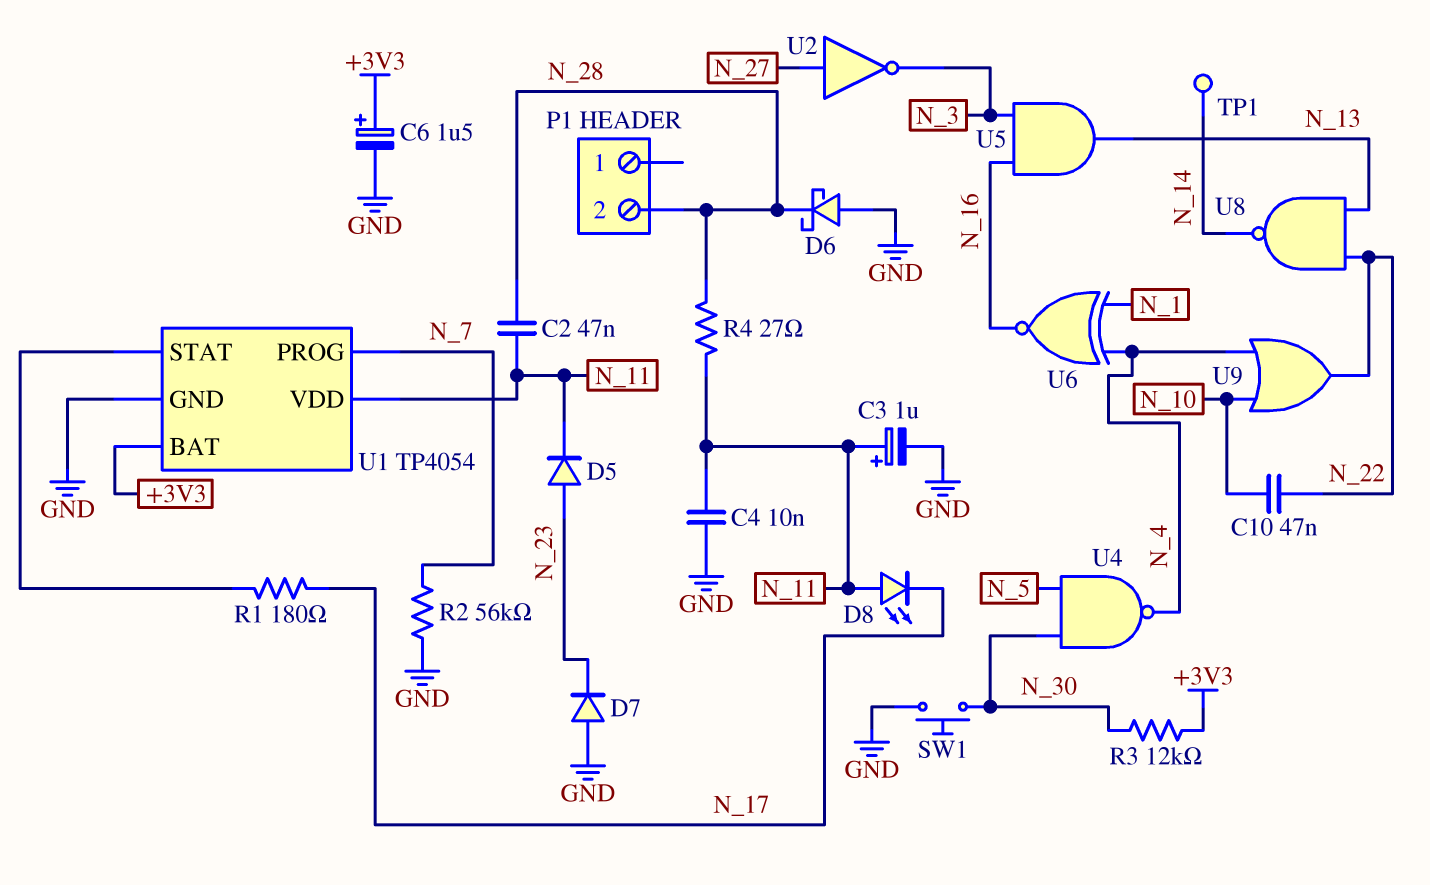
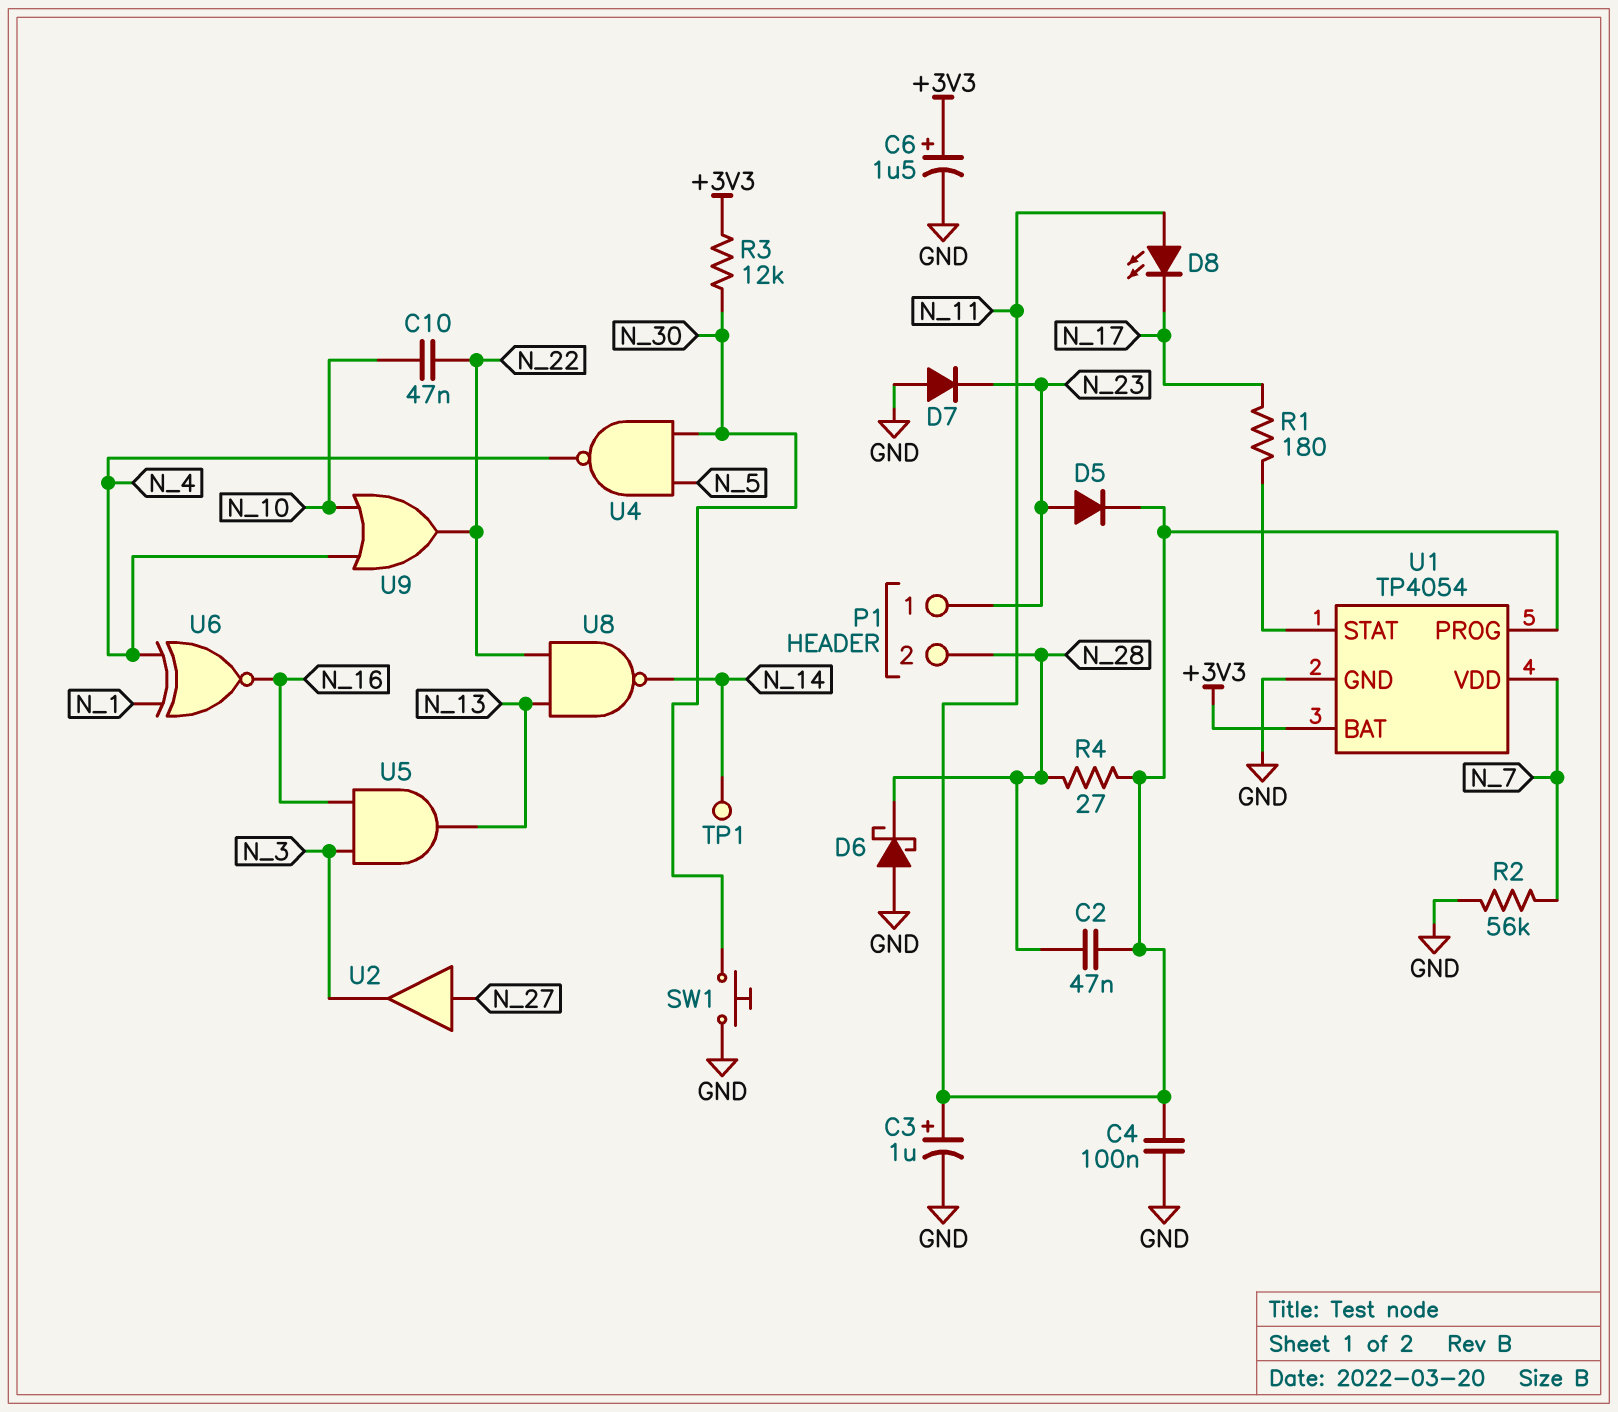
C4: 10nF (GND, N_11) -> 100nF (GND, N_11)
P1 pin 1: none -> N_23
U1 pin PROG: N_7 -> N_11
U1 pin VDD: N_11 -> N_7
U2: NOT (in N_27, out N_3) -> buffer (in N_27, out N_3)

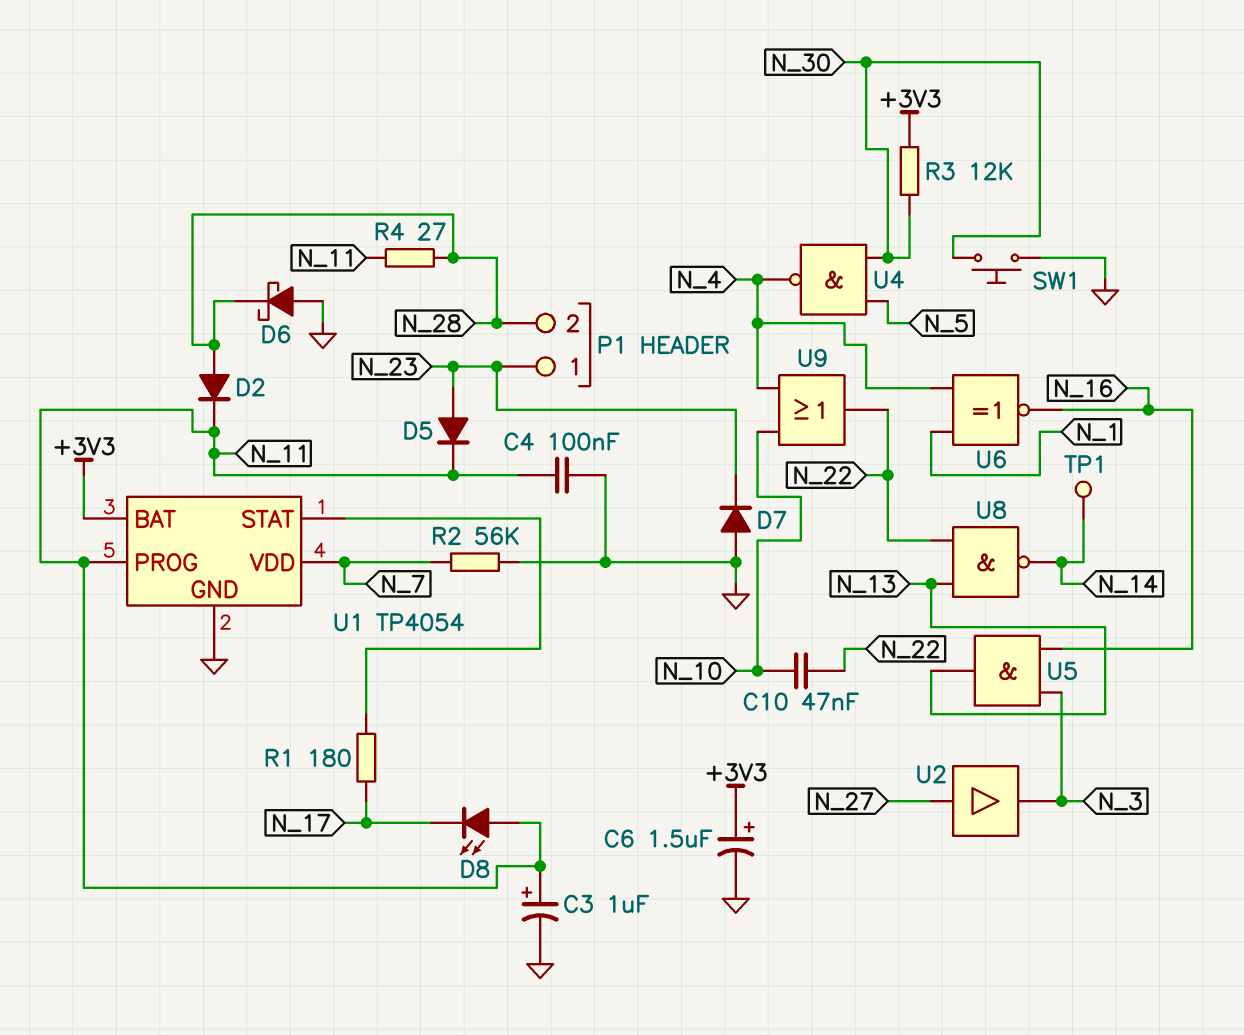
C2: 47nF (N_11, N_28) -> none
D2: none -> diode (A N_28, K N_11)

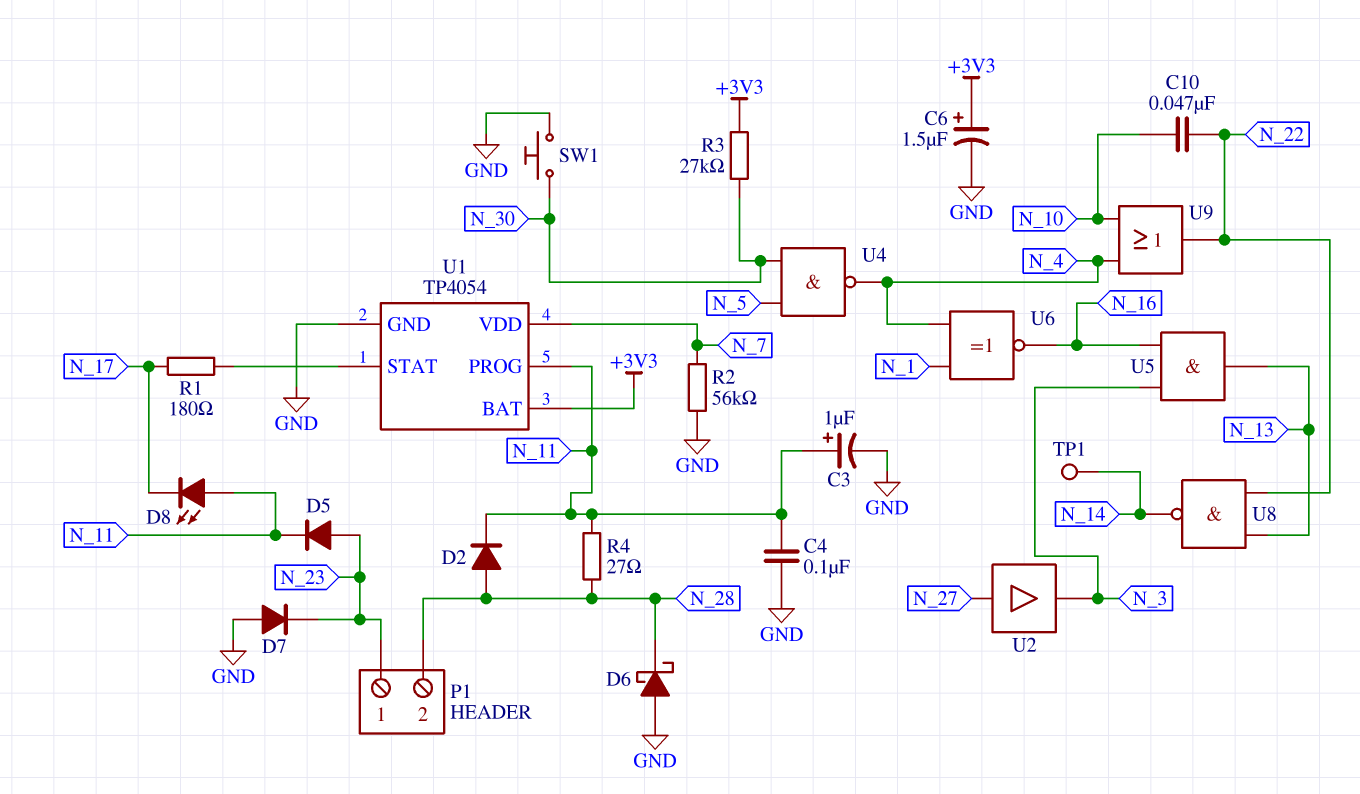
R3: 12k (+3V3, N_30) -> 27k (+3V3, N_30)

